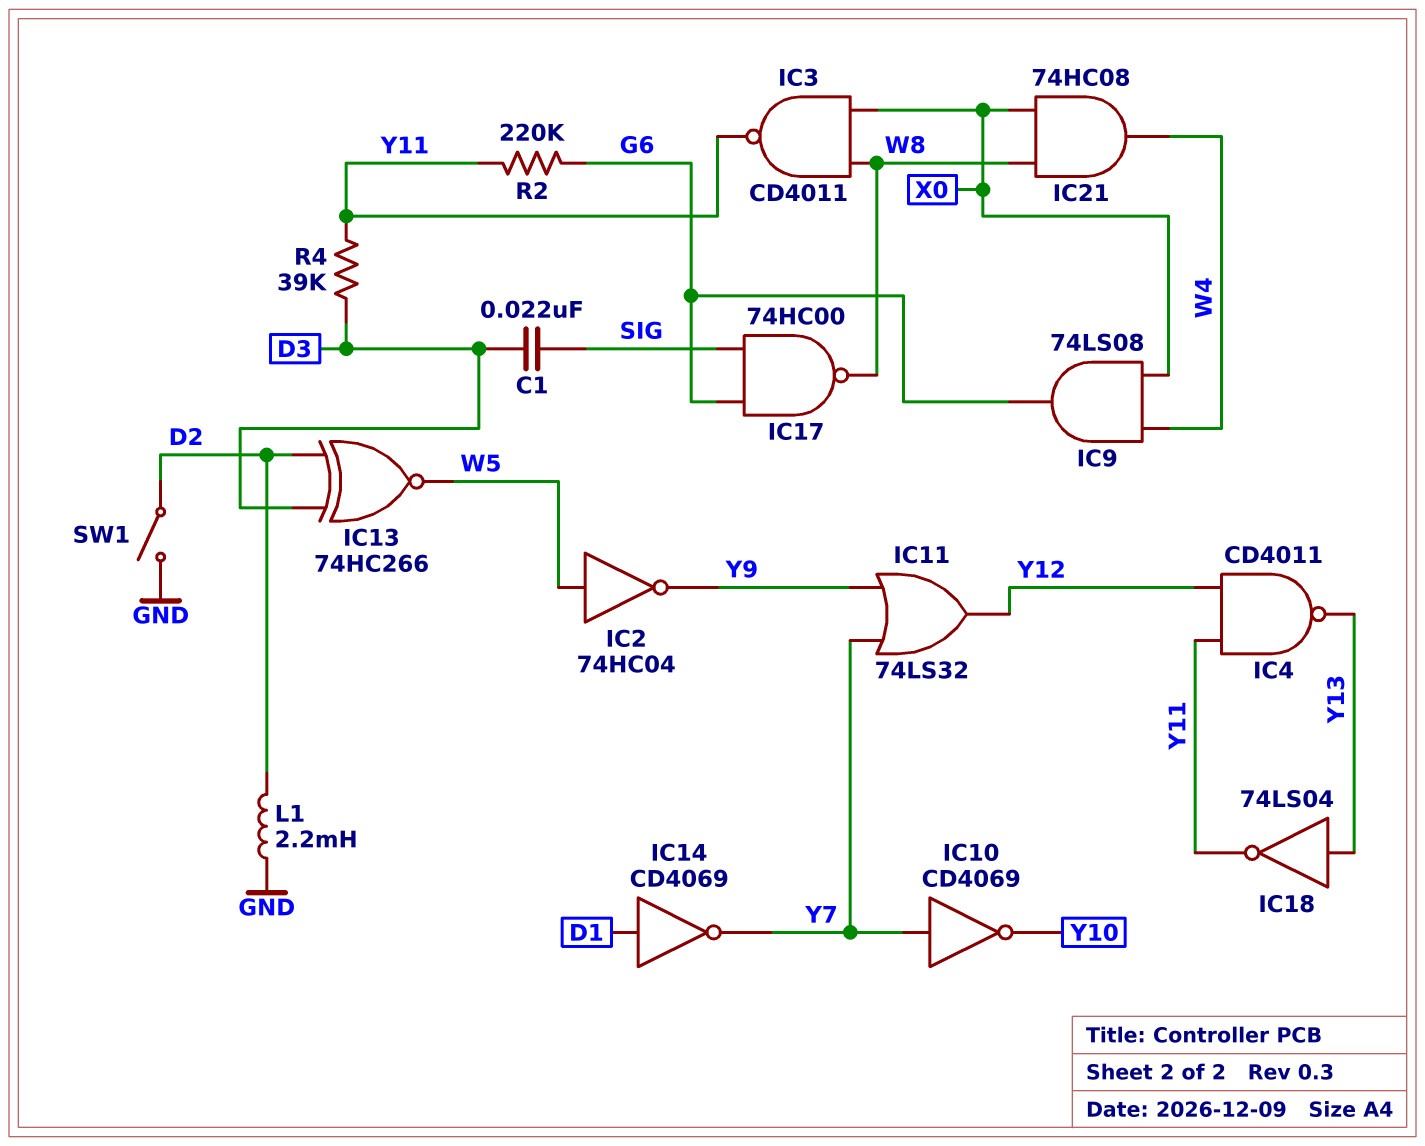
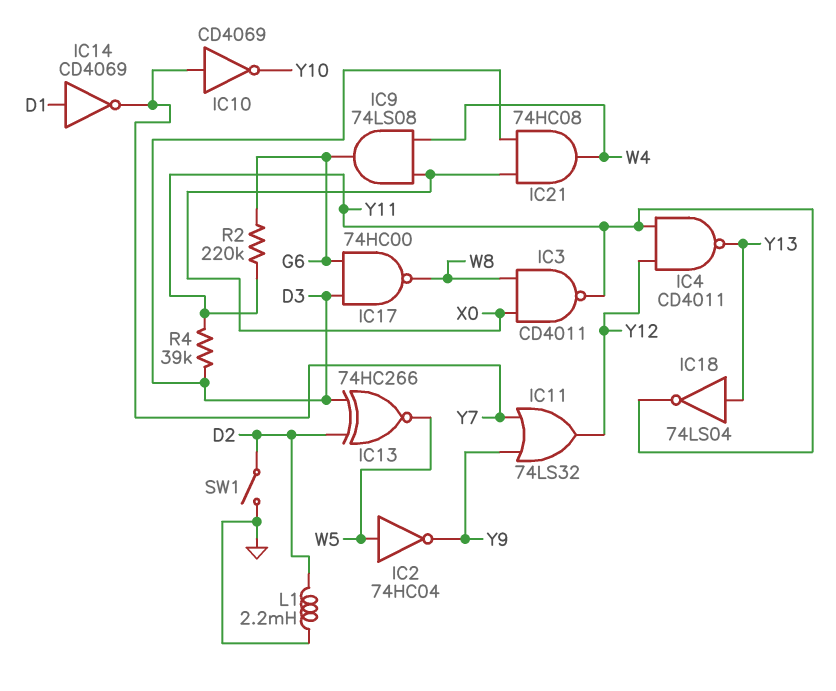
C1: 22nF (D3, SIG) -> none
IC17: NAND 74HC00 (in G6, in SIG, out W8) -> NAND 74HC00 (in D3, in G6, out W8)
IC21: AND 74HC08 (in W8, in X0, out W4) -> AND 74HC08 (in D3, in X0, out W4)

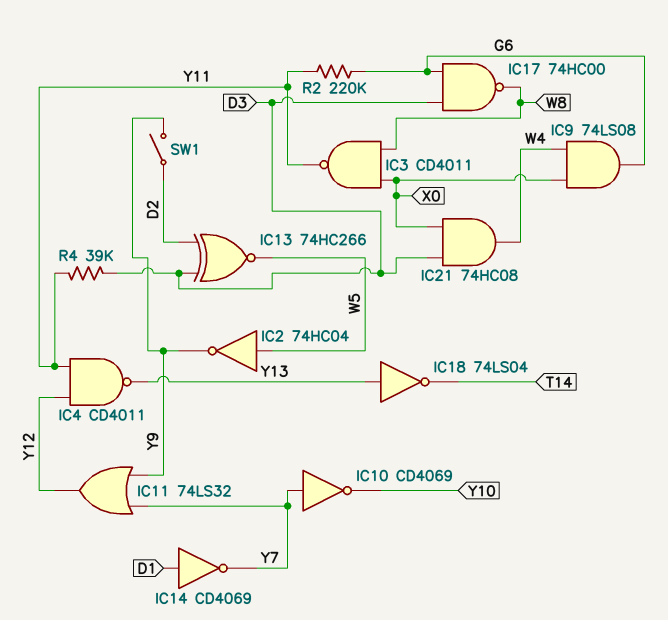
IC18: NOT 74LS04 (in Y13, out Y11) -> NOT 74LS04 (in Y13, out T14)
L1: 2.2mH (D2, GND) -> none
SW1: switch (D2, GND) -> switch (D2, Y9)

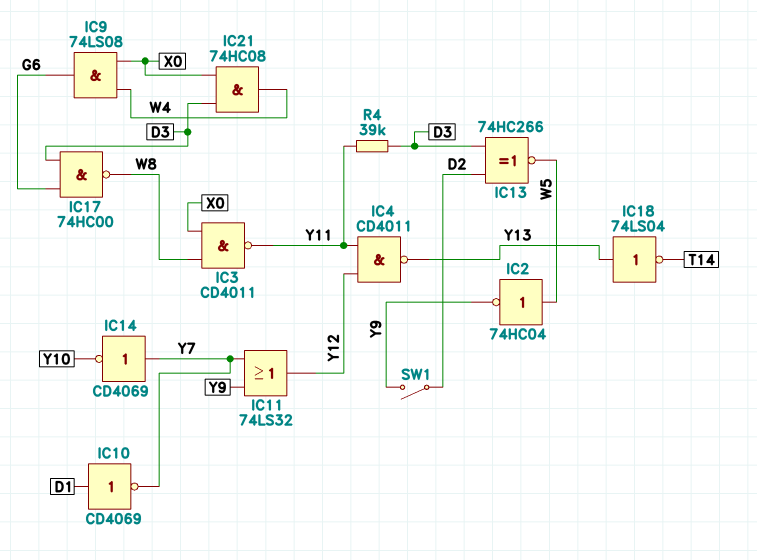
IC10: NOT CD4069 (in Y7, out Y10) -> NOT CD4069 (in D1, out Y7)
IC14: NOT CD4069 (in D1, out Y7) -> NOT CD4069 (in Y7, out Y10)
R2: 220k (G6, Y11) -> none

